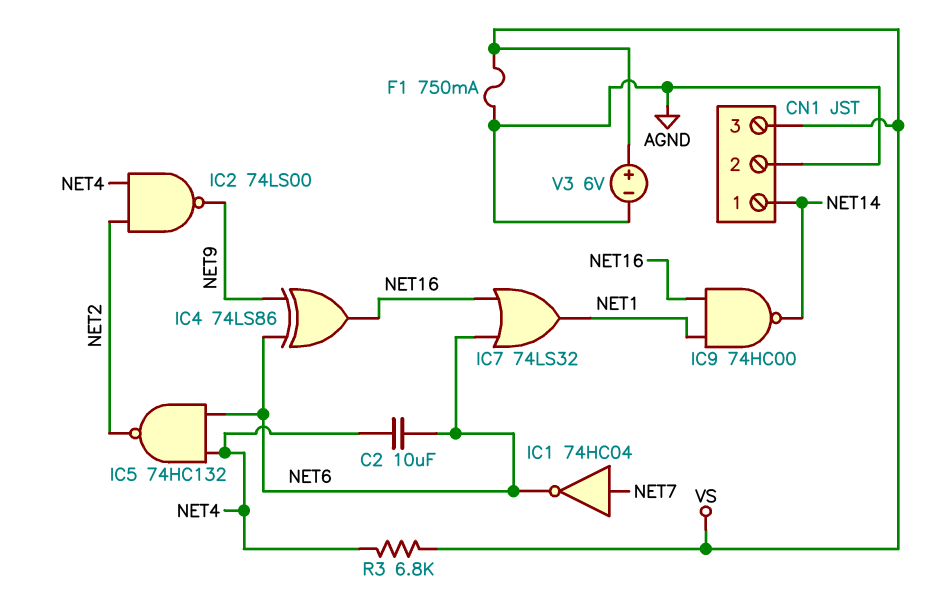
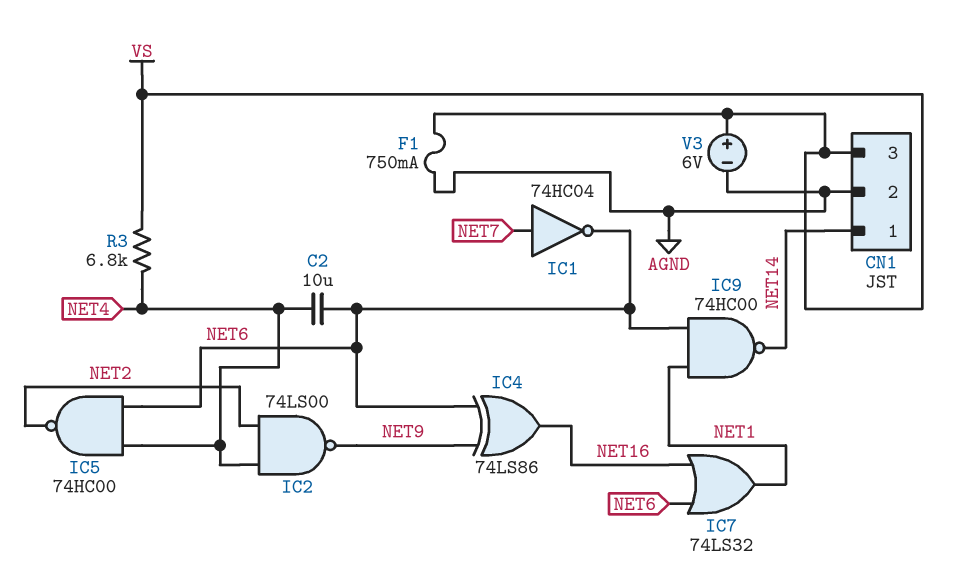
IC5: NAND 74HC132 (in NET4, in NET6, out NET2) -> NAND 74HC00 (in NET4, in NET6, out NET2)
IC9: NAND 74HC00 (in NET1, in NET16, out NET14) -> NAND 74HC00 (in NET1, in NET6, out NET14)

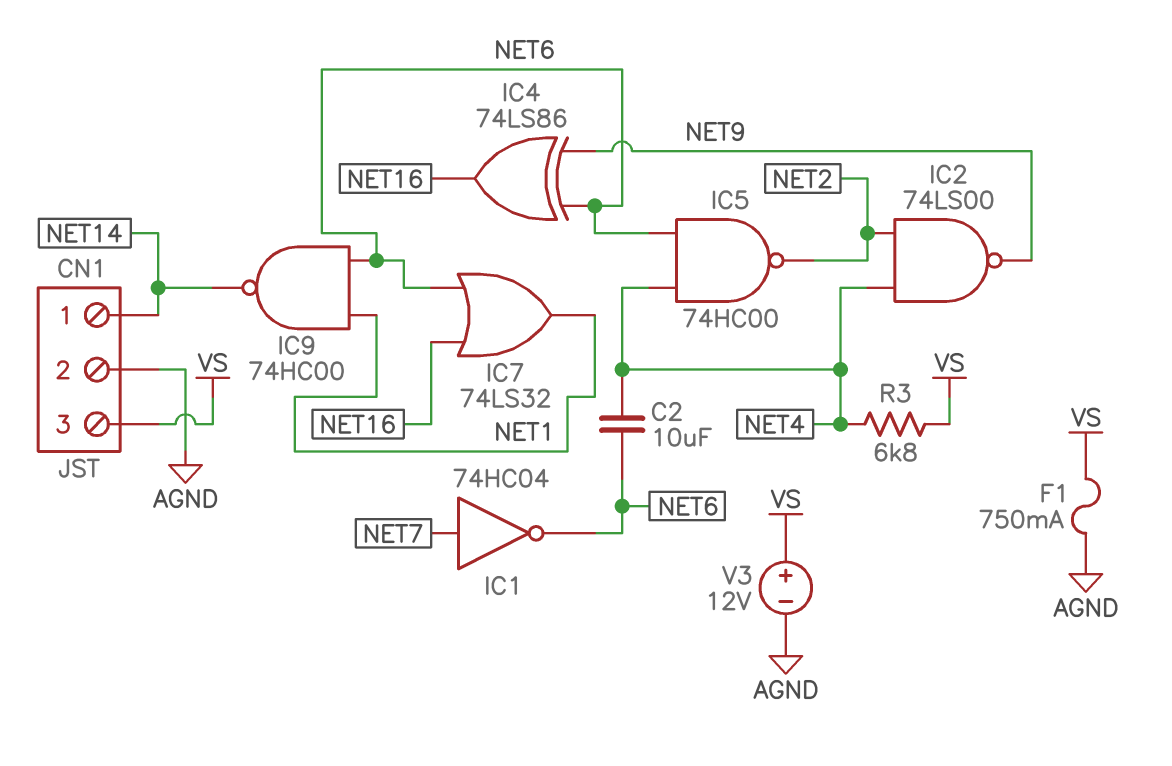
V3: 6V (plus VS, minus AGND) -> 12V (plus VS, minus AGND)

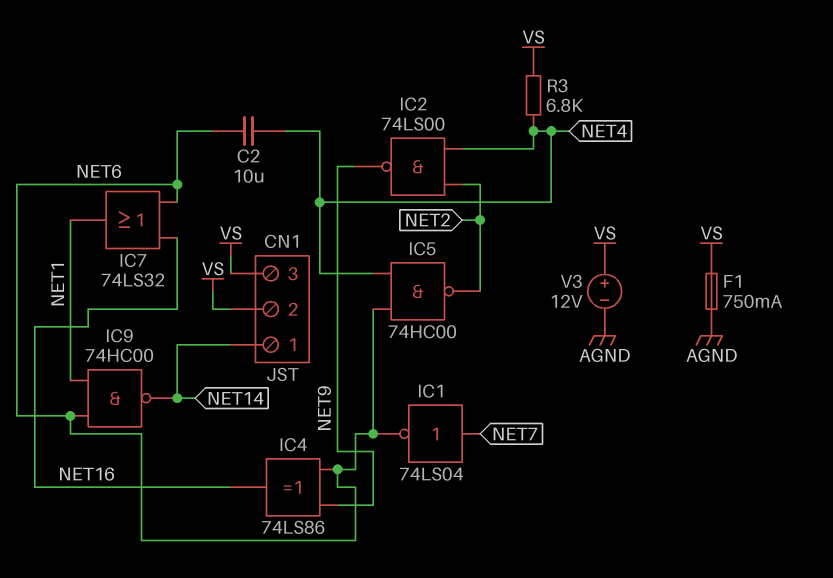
CN1 pin 2: AGND -> VS
IC1: NOT 74HC04 (in NET7, out NET6) -> NOT 74LS04 (in NET7, out NET6)

